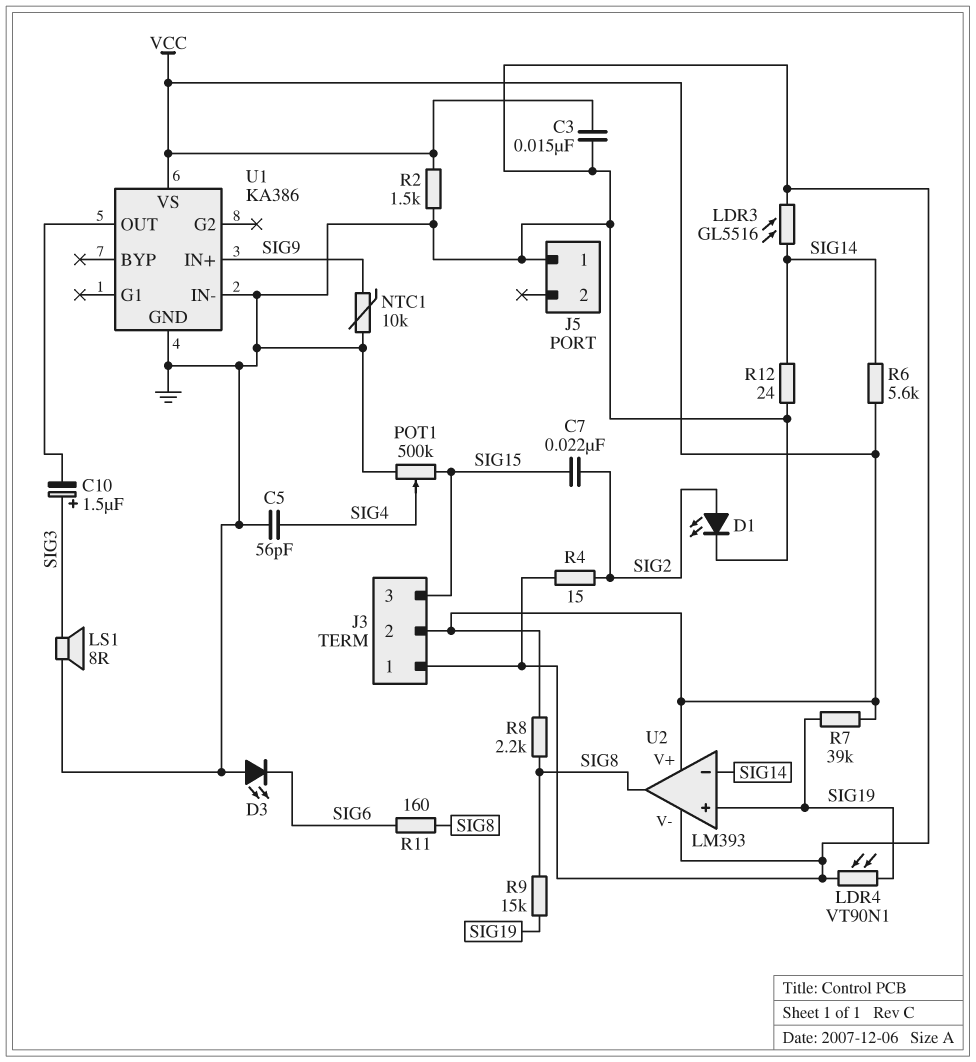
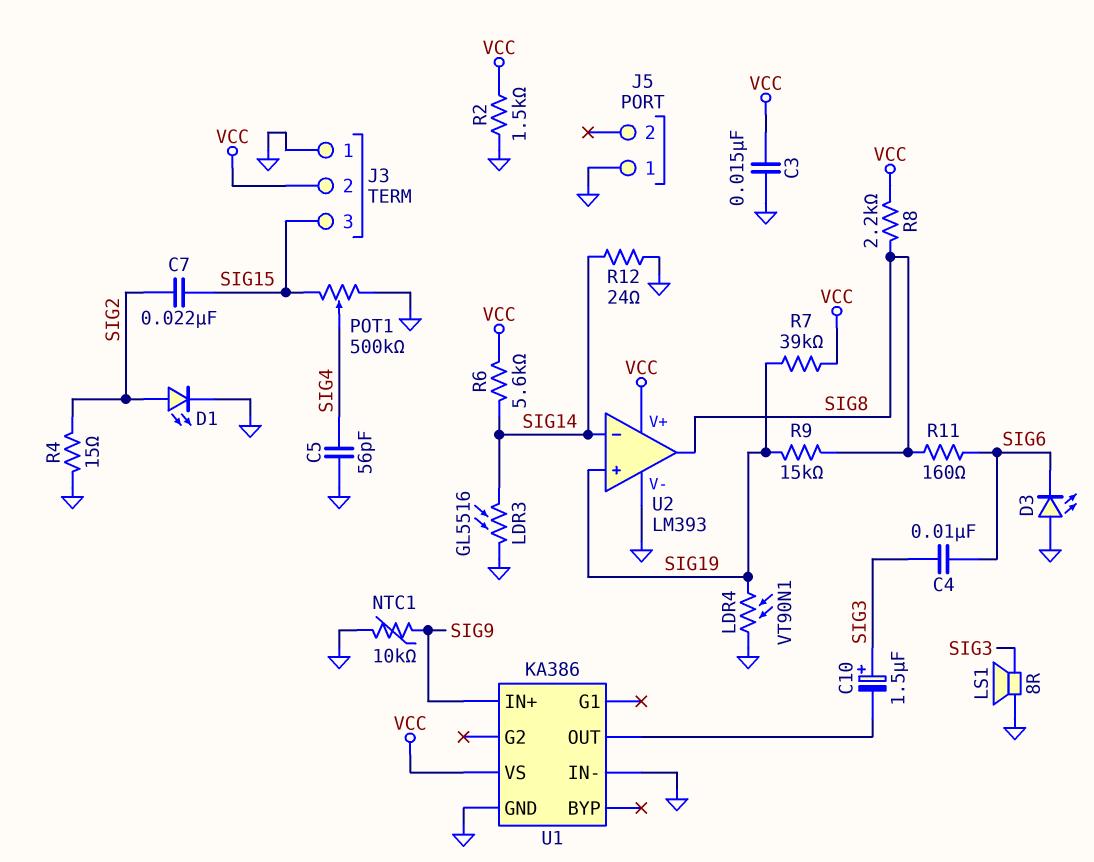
C4: none -> 10nF (SIG3, SIG6)

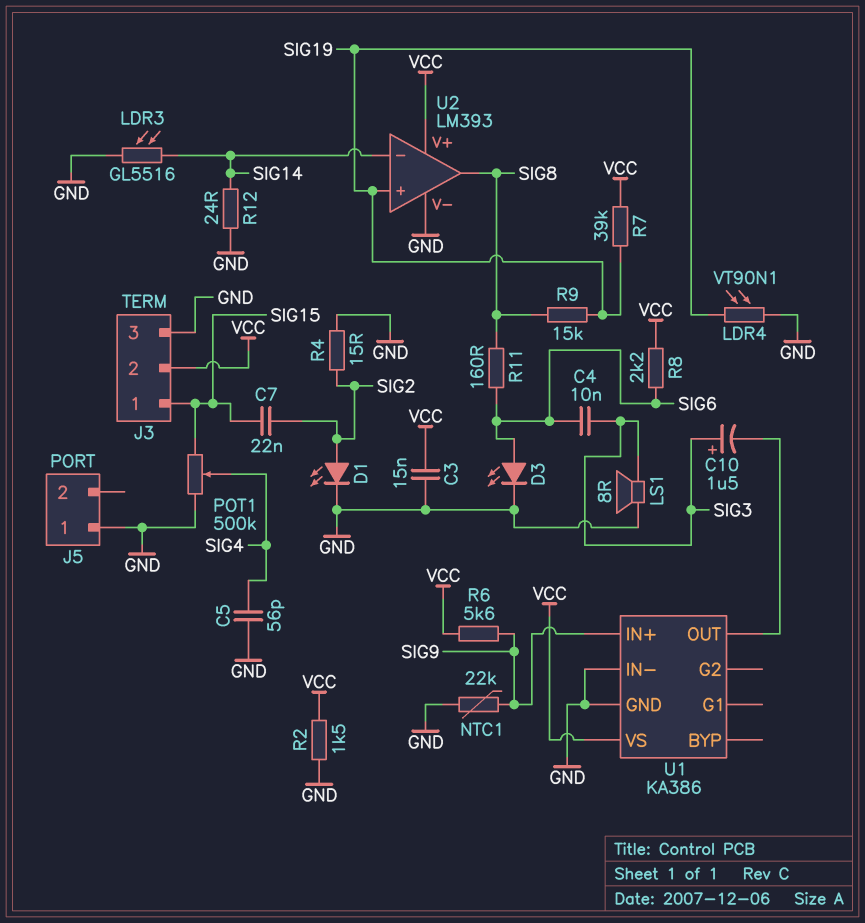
D3: LED (A GND, K SIG6) -> LED (A SIG6, K GND)
J3 pin 1: GND -> SIG15
J3 pin 3: SIG15 -> GND
NTC1: 10k (GND, SIG9) -> 22k (GND, SIG9)
R6: 5.6k (SIG14, VCC) -> 5.6k (SIG9, VCC)
R8: 2.2k (SIG8, VCC) -> 2.2k (SIG6, VCC)

